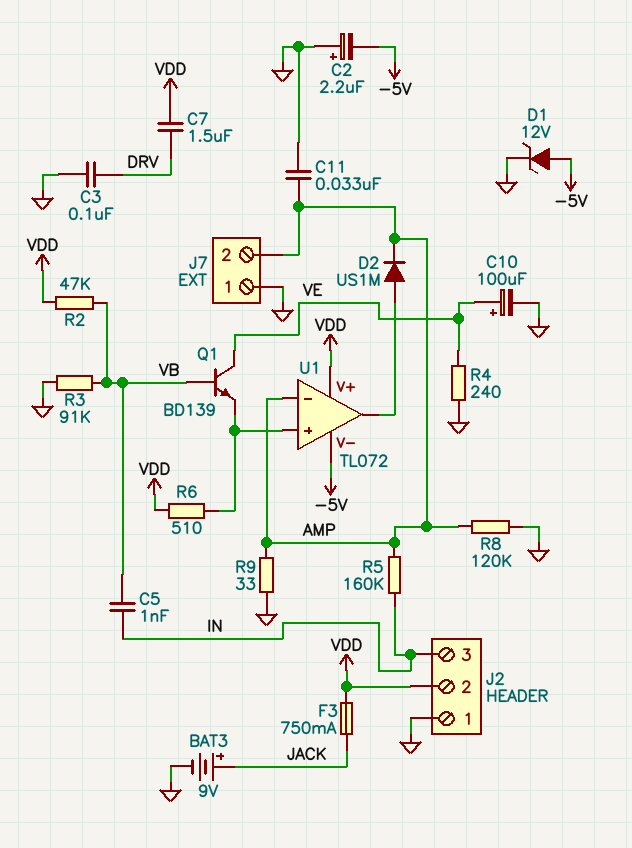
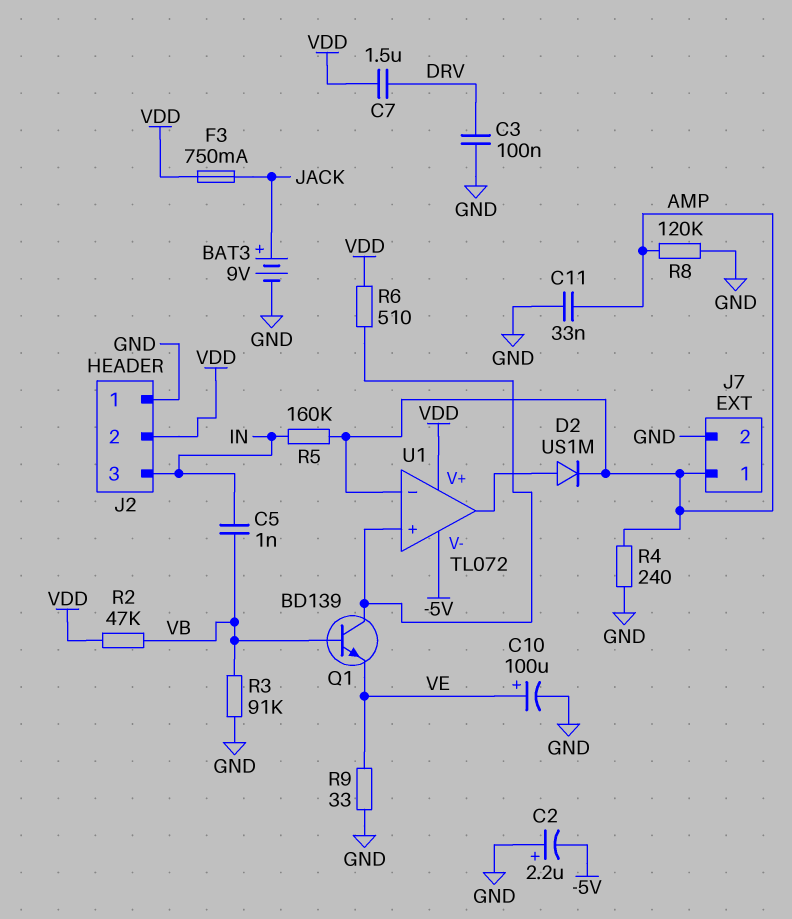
D1: zener 12V (A -5V, K GND) -> none
J7 pin 1: GND -> AMP
J7 pin 2: AMP -> GND
Q1: NPN BD139 (B VB, C VE, E U1/in+) -> NPN BD139 (B VB, C U1/in+, E VE)
R4: 240 (GND, VE) -> 240 (AMP, GND)
R9: 33 (AMP, GND) -> 33 (GND, VE)

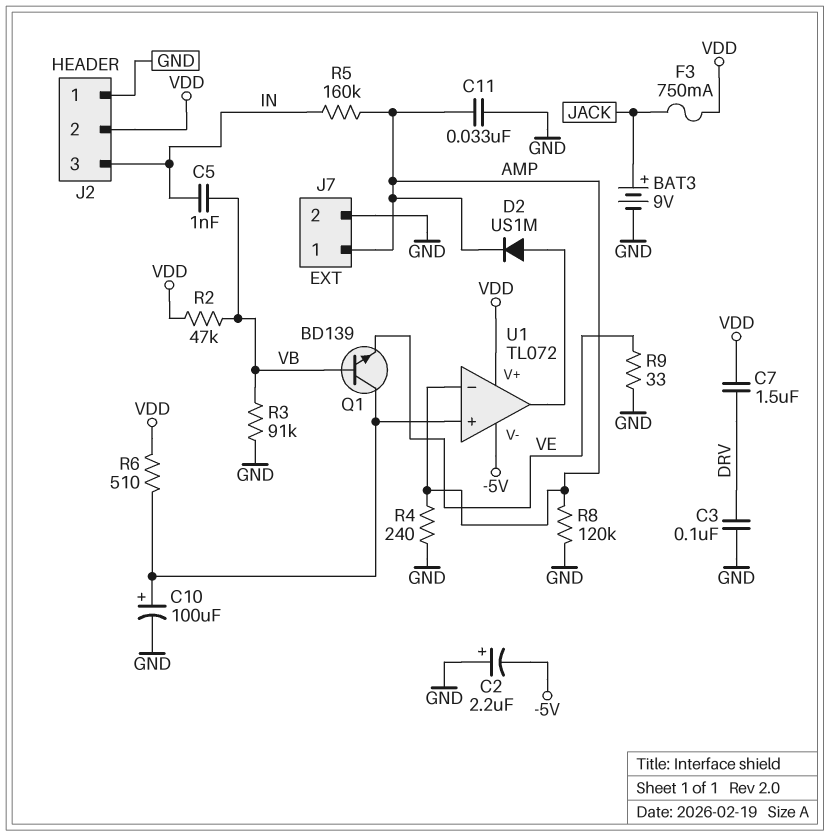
C10: 100uF (plus VE, minus GND) -> 100uF (plus U1/in+, minus GND)

